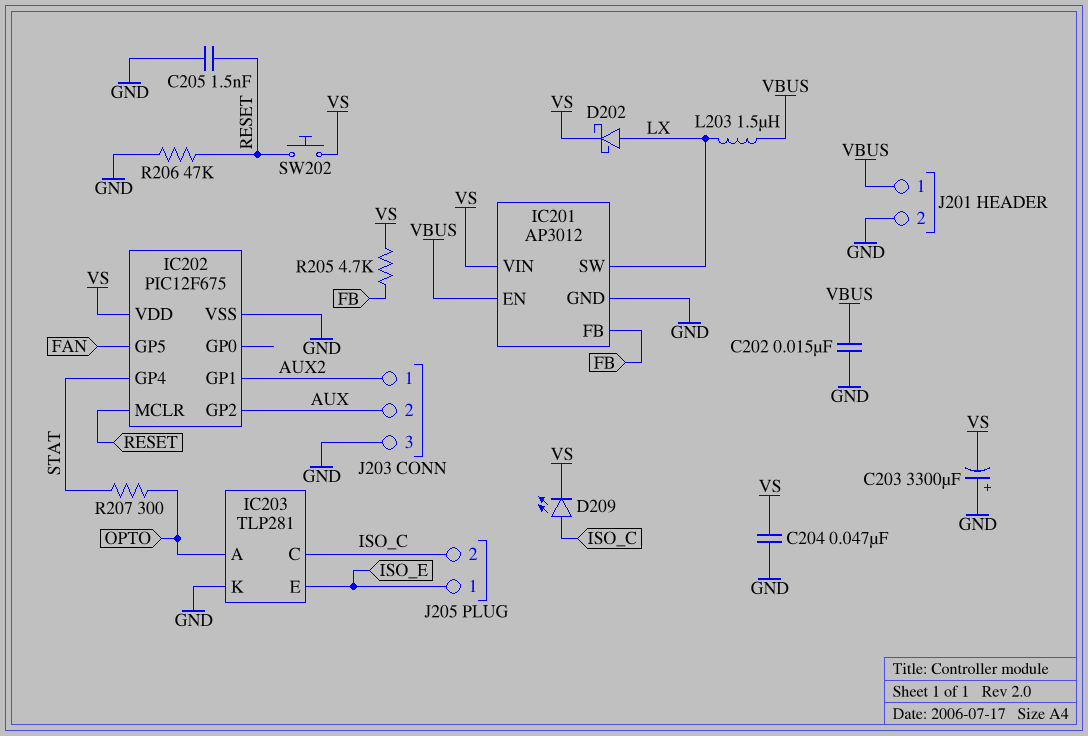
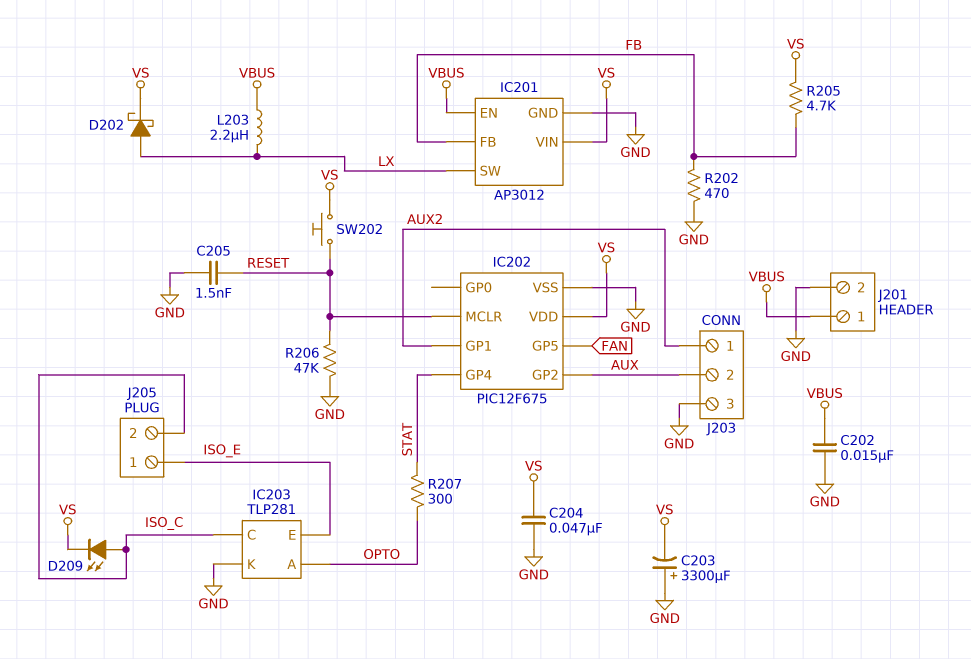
L203: 1.5uH (LX, VBUS) -> 2.2uH (LX, VBUS)
R202: none -> 470 (FB, GND)

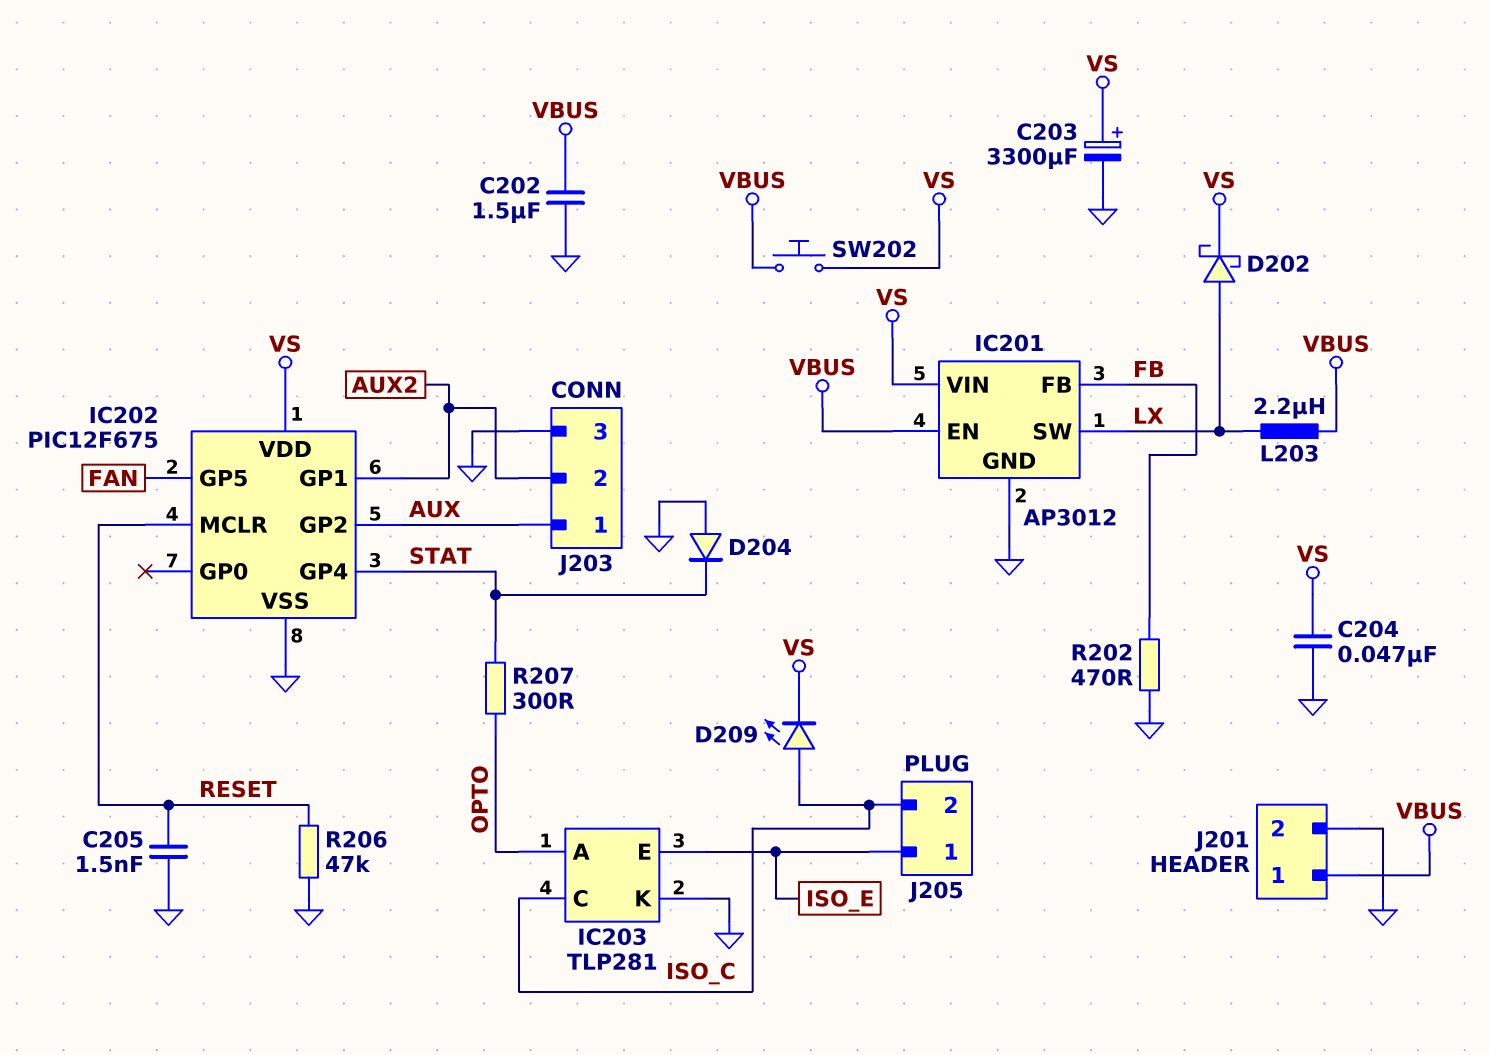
C202: 15nF (GND, VBUS) -> 1.5uF (GND, VBUS)
C203: 3300uF (plus GND, minus VS) -> 3300uF (plus VS, minus GND)
D204: none -> diode (A GND, K STAT)
J203 pin 1: AUX2 -> AUX
J203 pin 2: AUX -> AUX2
R205: 4.7k (FB, VS) -> none
SW202: button (RESET, VS) -> button (VBUS, VS)

